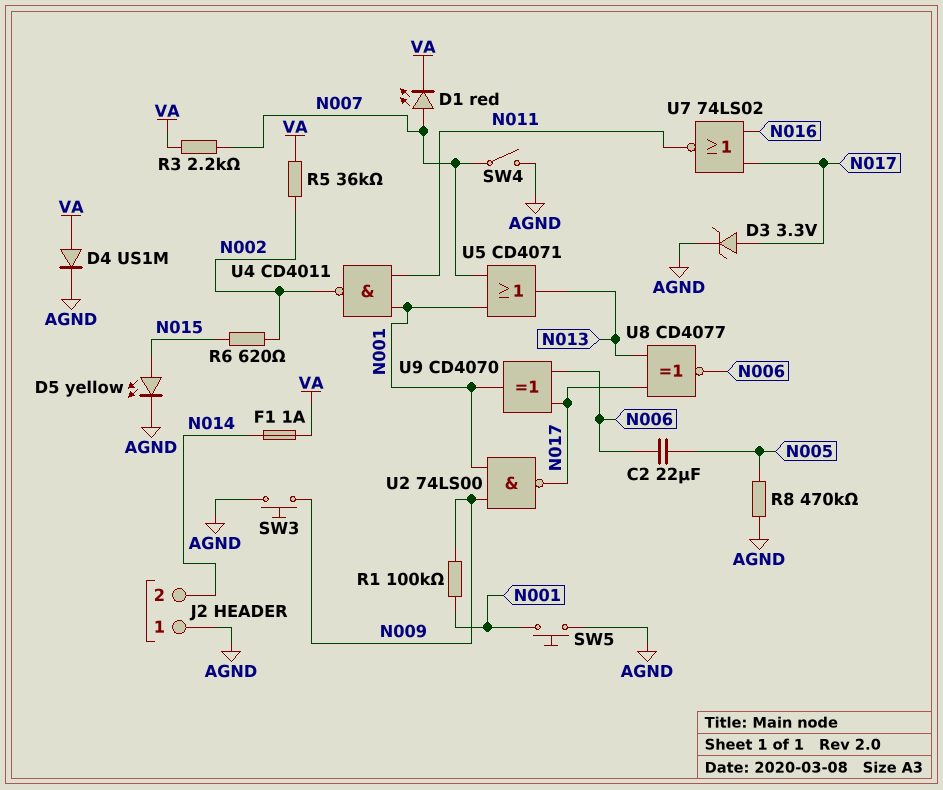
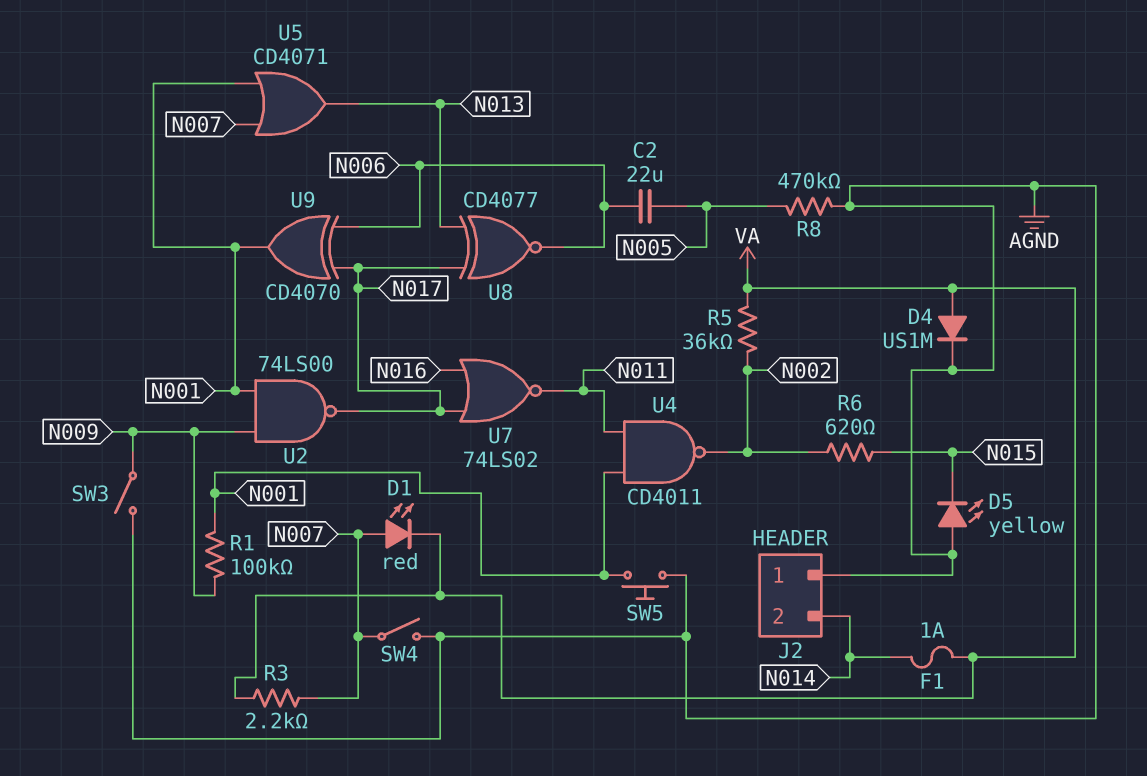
D3: zener 3.3V (A N017, K AGND) -> none
D5: LED yellow (A N015, K AGND) -> LED yellow (A AGND, K N015)
SW3: button (AGND, N009) -> switch (AGND, N009)

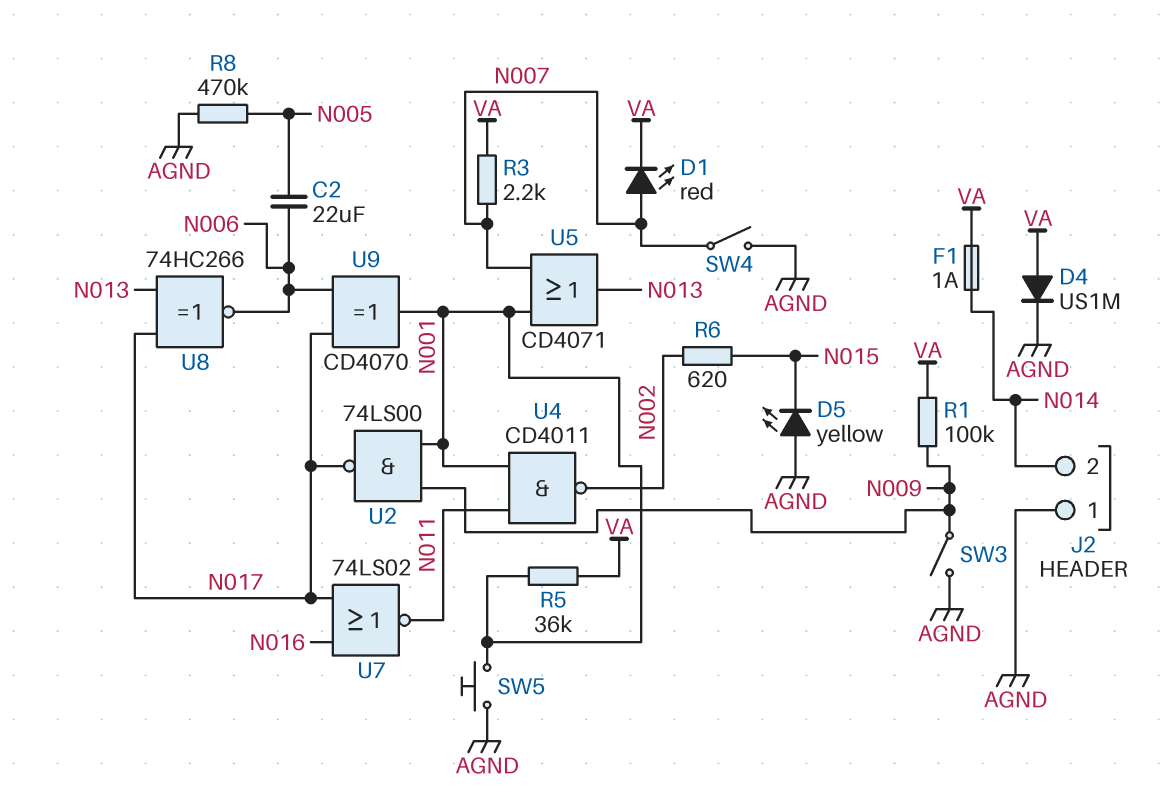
R1: 100k (N001, N009) -> 100k (N009, VA)
R5: 36k (N002, VA) -> 36k (N001, VA)
U8: XNOR CD4077 (in N013, in N017, out N006) -> XNOR 74HC266 (in N013, in N017, out N006)

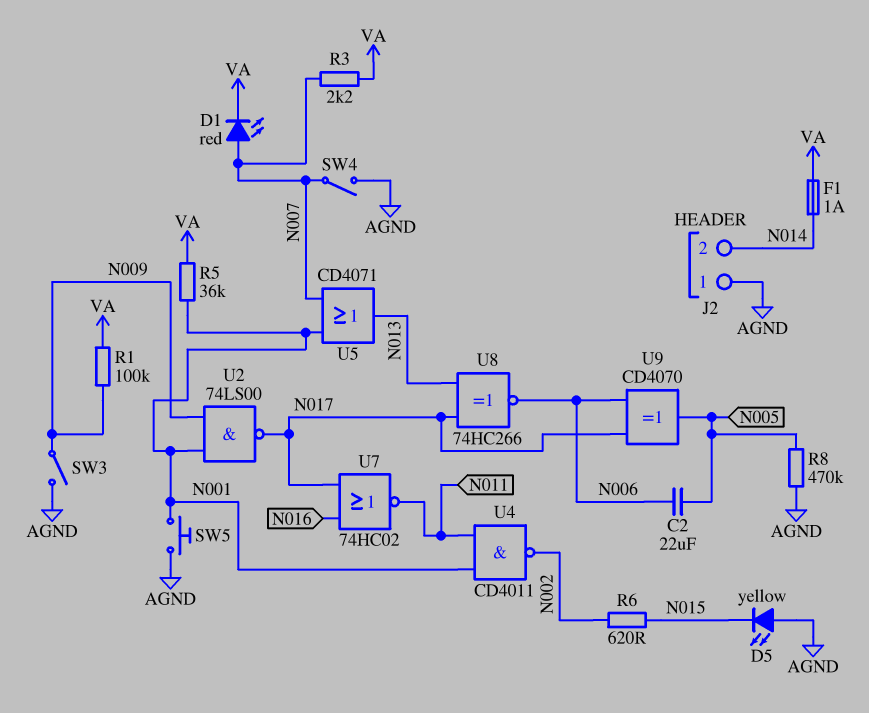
D4: diode US1M (A VA, K AGND) -> none
U7: NOR 74LS02 (in N016, in N017, out N011) -> NOR 74HC02 (in N016, in N017, out N011)
U9: XOR CD4070 (in N006, in N017, out N001) -> XOR CD4070 (in N006, in N017, out N005)

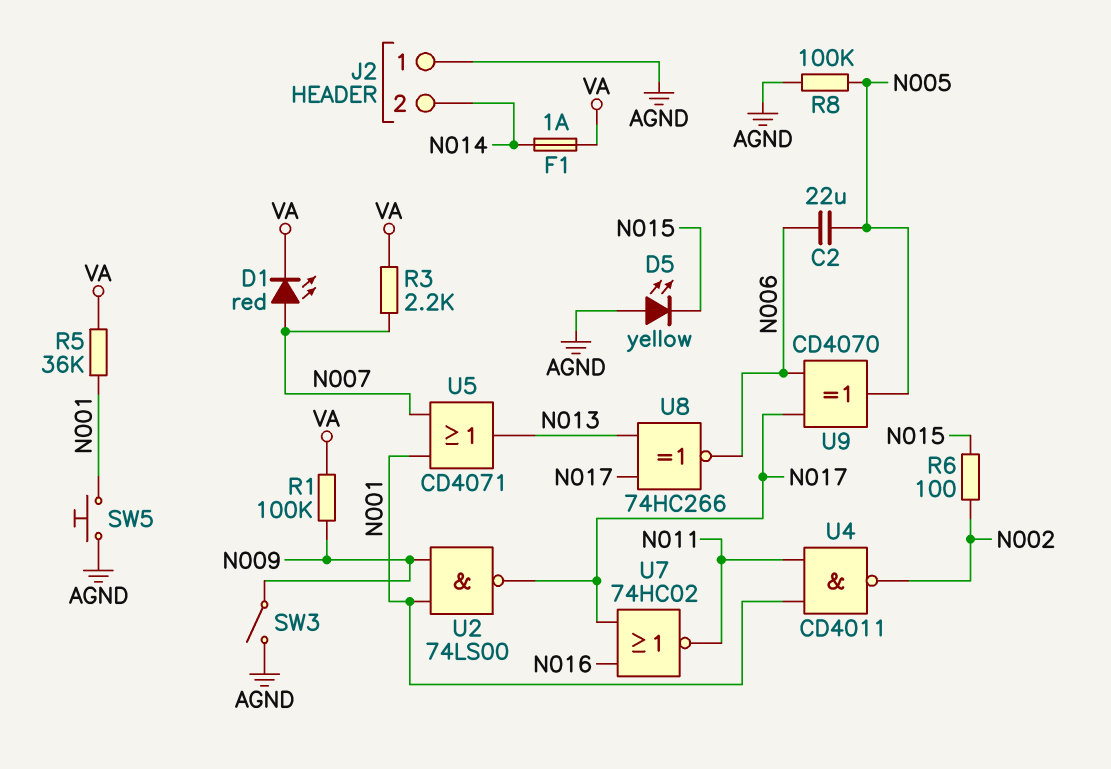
R6: 620 (N002, N015) -> 100 (N002, N015)
R8: 470k (AGND, N005) -> 100k (AGND, N005)
SW4: switch (AGND, N007) -> none

